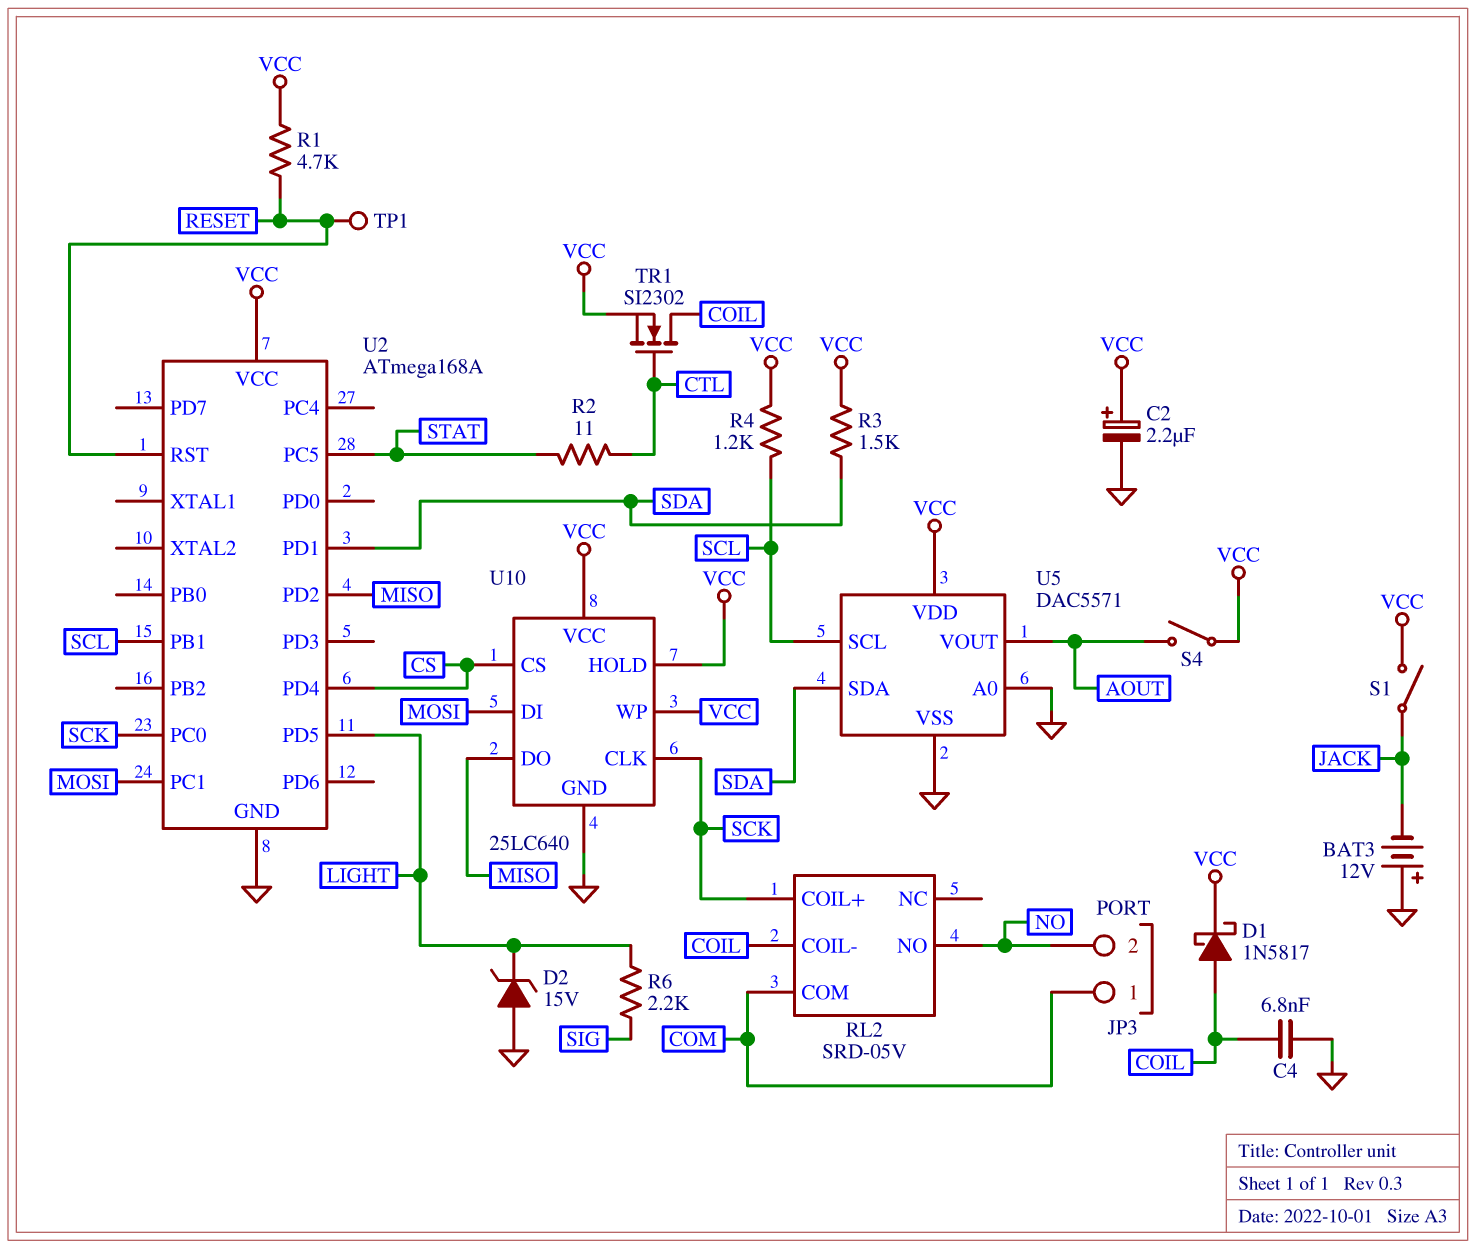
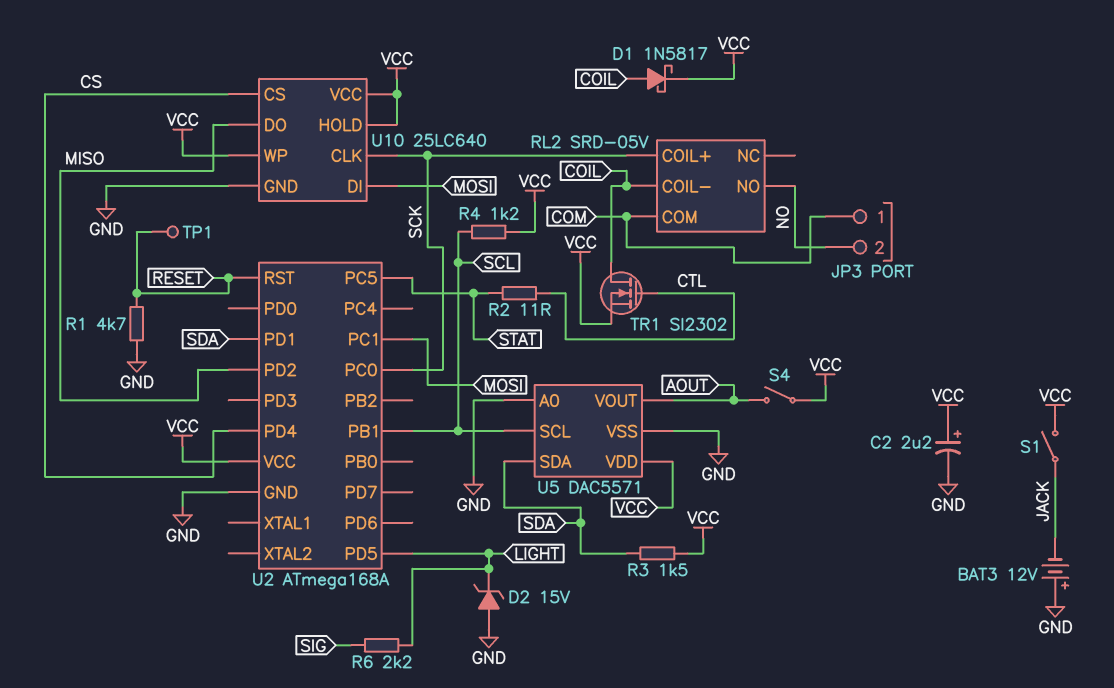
C4: 6.8nF (COIL, GND) -> none
R1: 4.7k (RESET, VCC) -> 4.7k (GND, RESET)

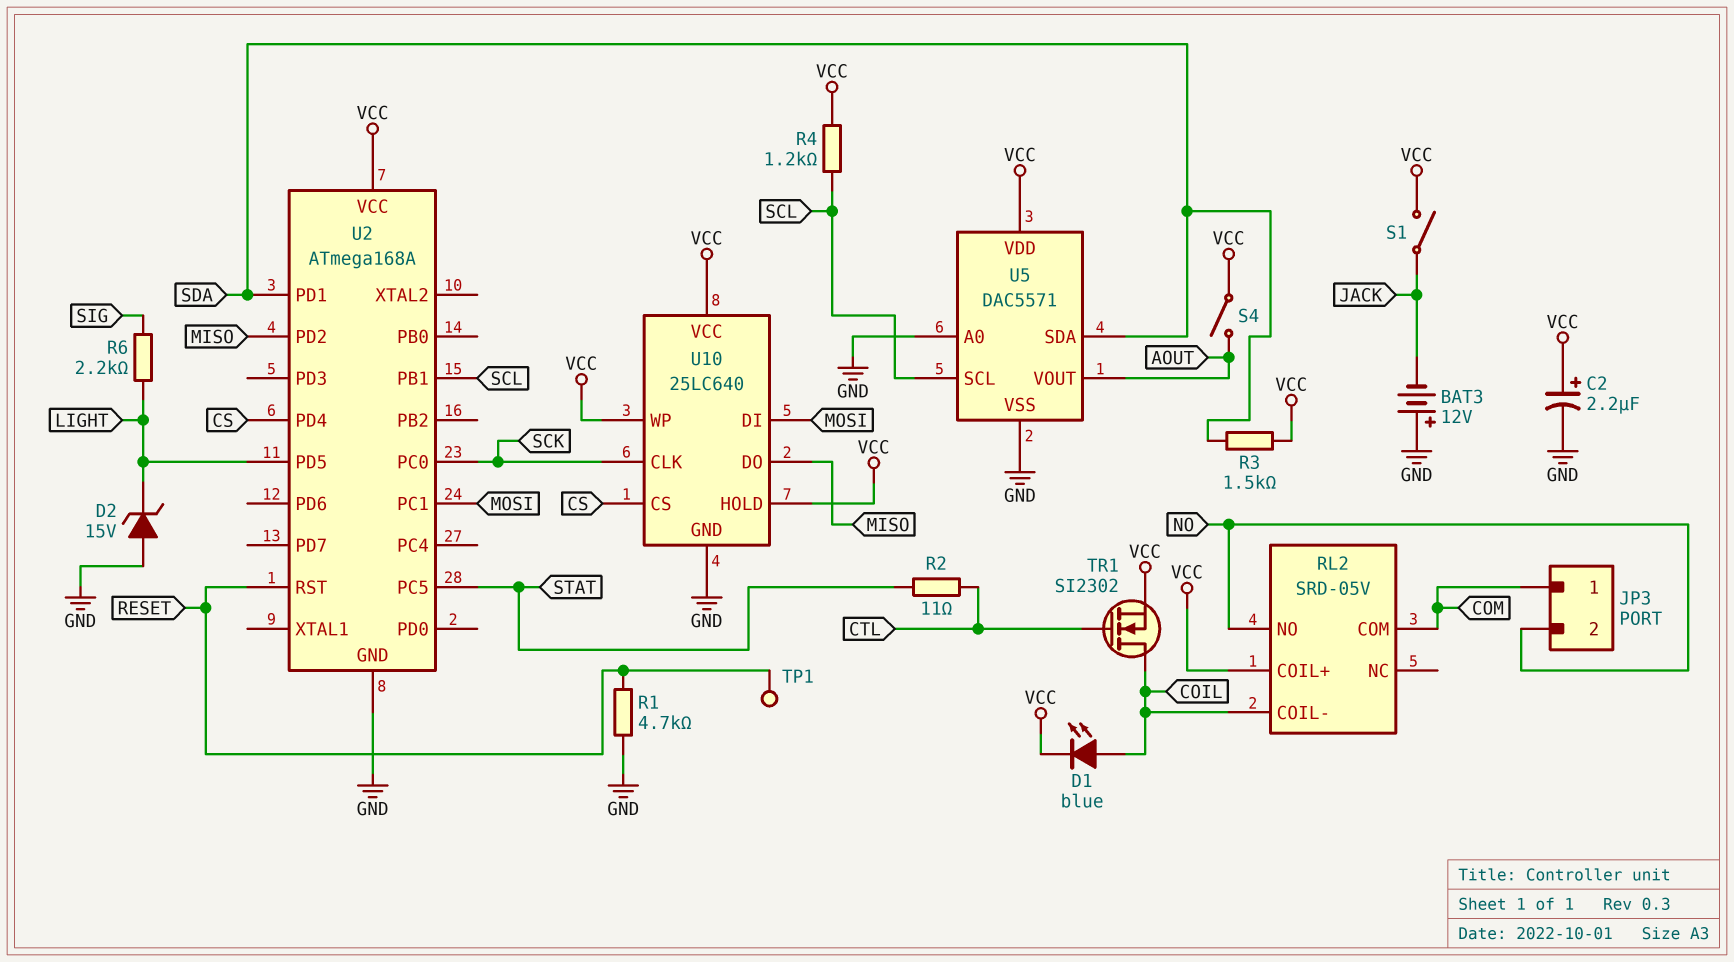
D1: schottky 1N5817 (A COIL, K VCC) -> LED blue (A COIL, K VCC)
RL2 pin COIL+: SCK -> VCC

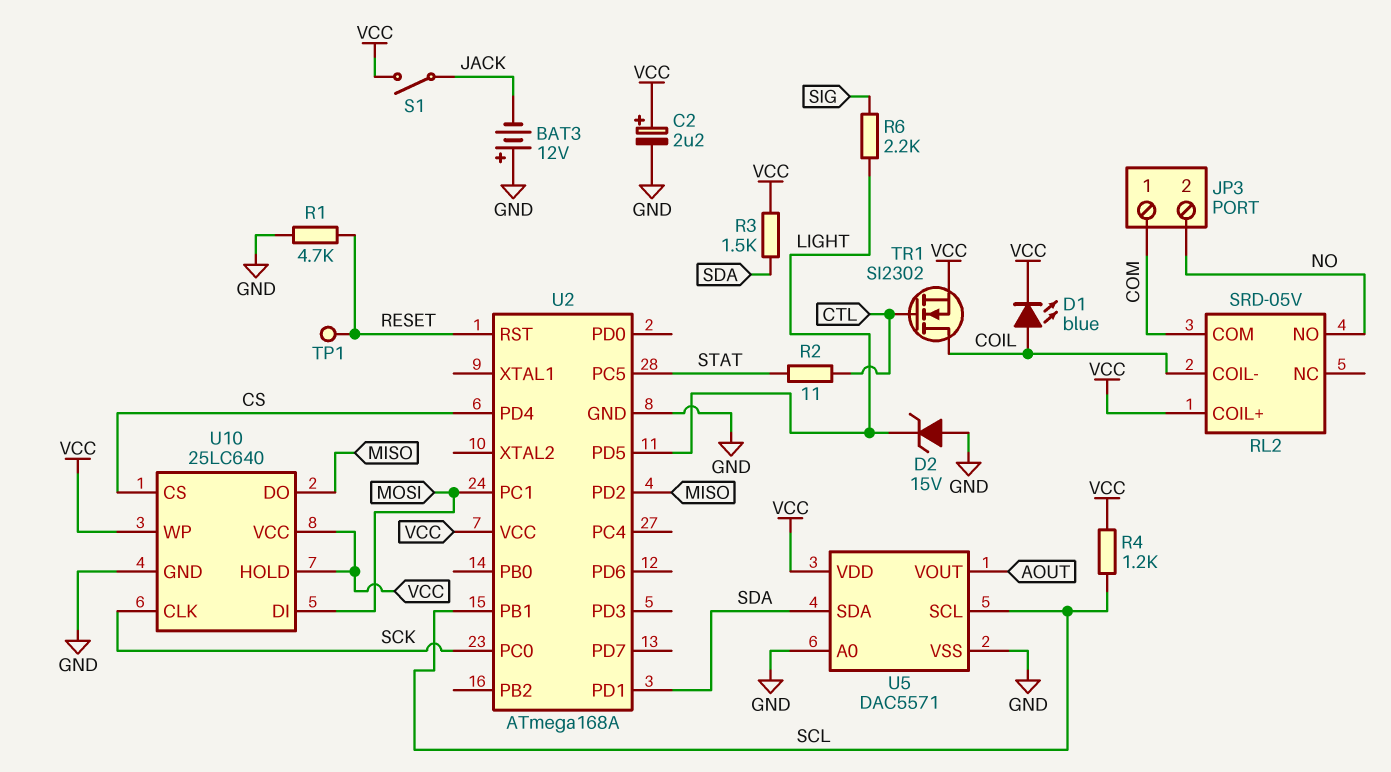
S4: switch (AOUT, VCC) -> none

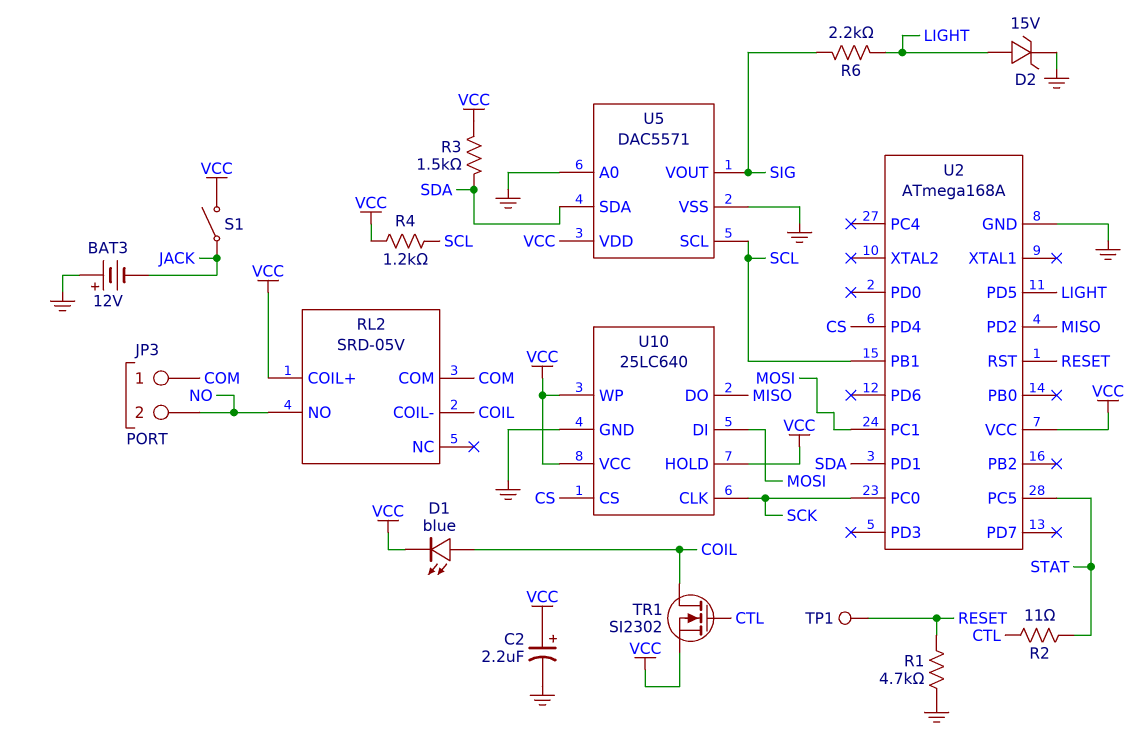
D2: zener 15V (A GND, K LIGHT) -> zener 15V (A LIGHT, K GND)
U5 pin VOUT: AOUT -> SIG

